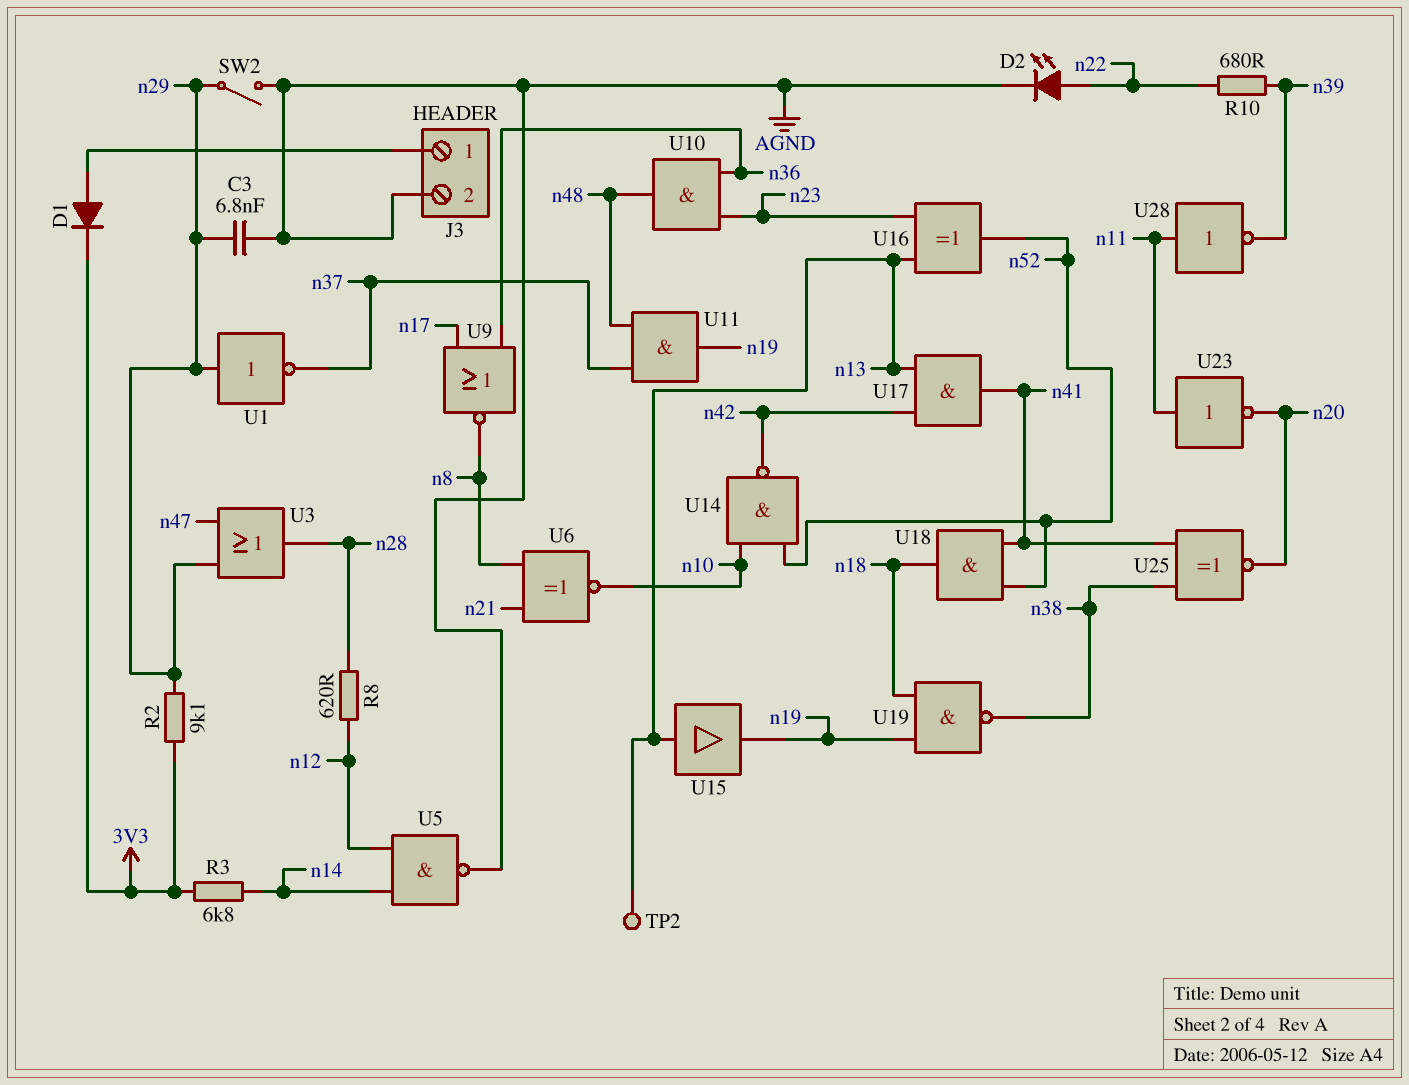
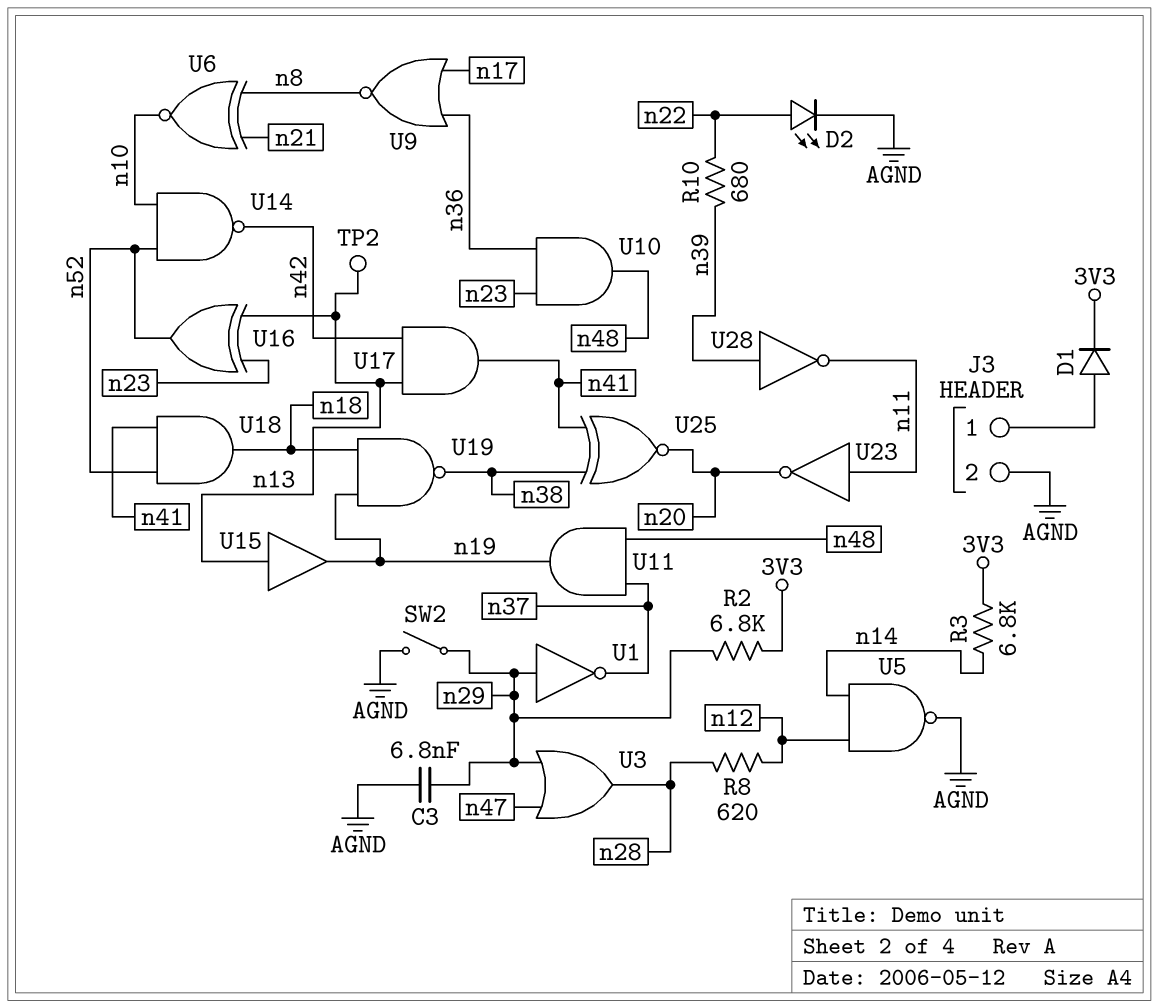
R2: 9.1k (3V3, n29) -> 6.8k (3V3, n29)
U28: NOT (in n11, out n39) -> NOT (in n39, out n11)

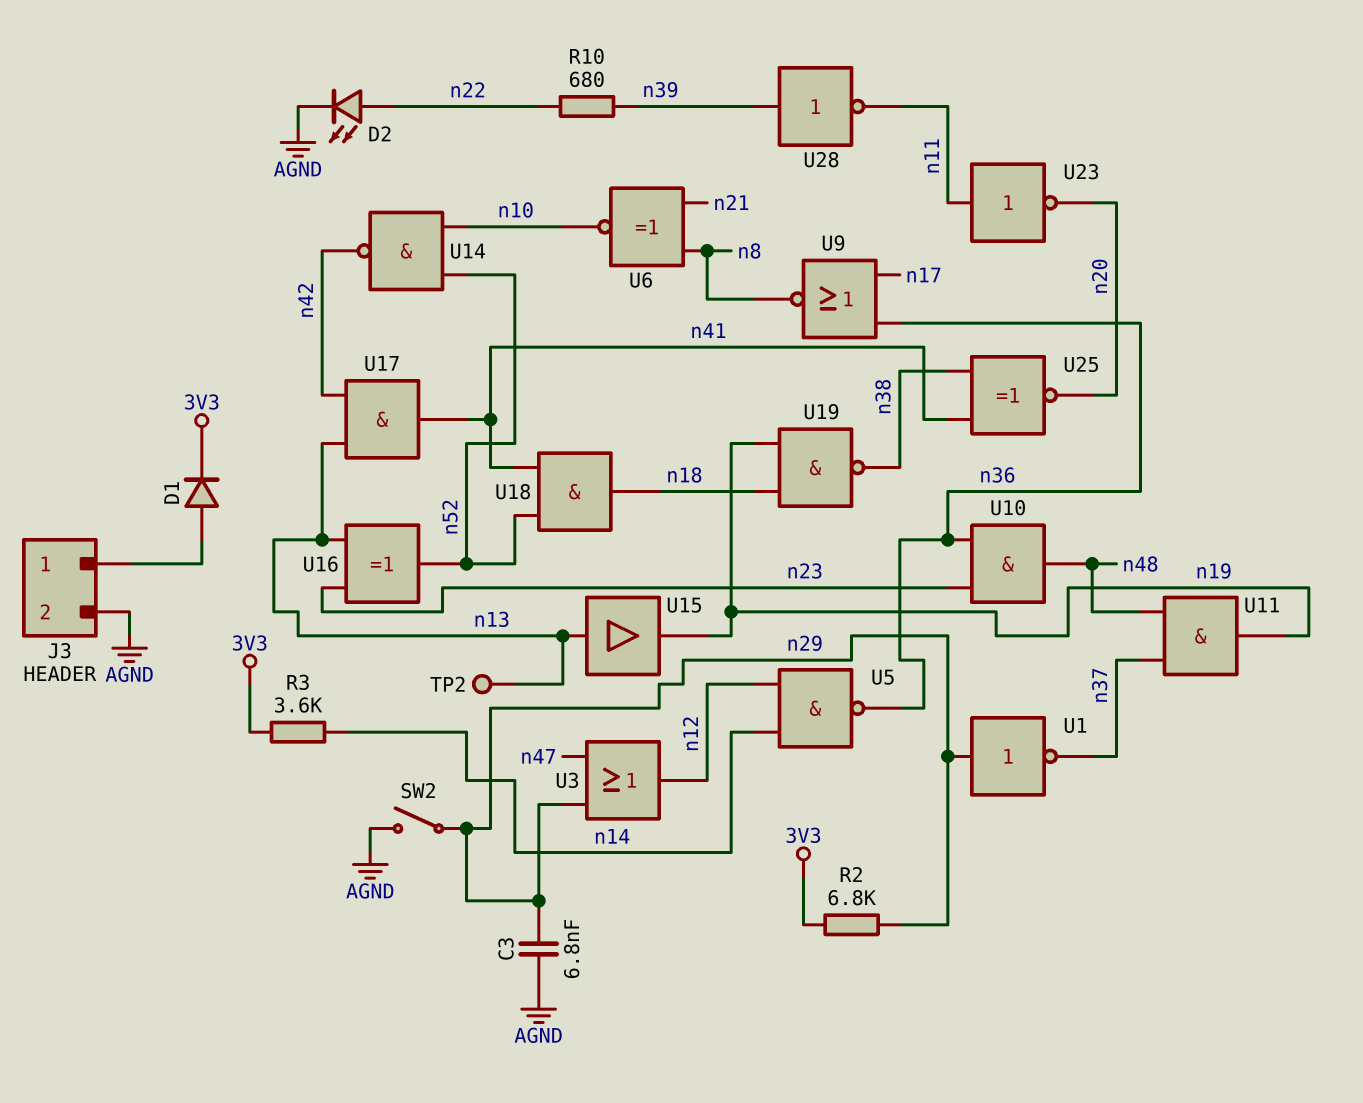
R3: 6.8k (3V3, n14) -> 3.6k (3V3, n14)
R8: 620 (n12, n28) -> none
U3: OR (in n29, in n47, out n28) -> OR (in n29, in n47, out n12)
U5: NAND (in n12, in n14, out AGND) -> NAND (in n12, in n14, out n36)

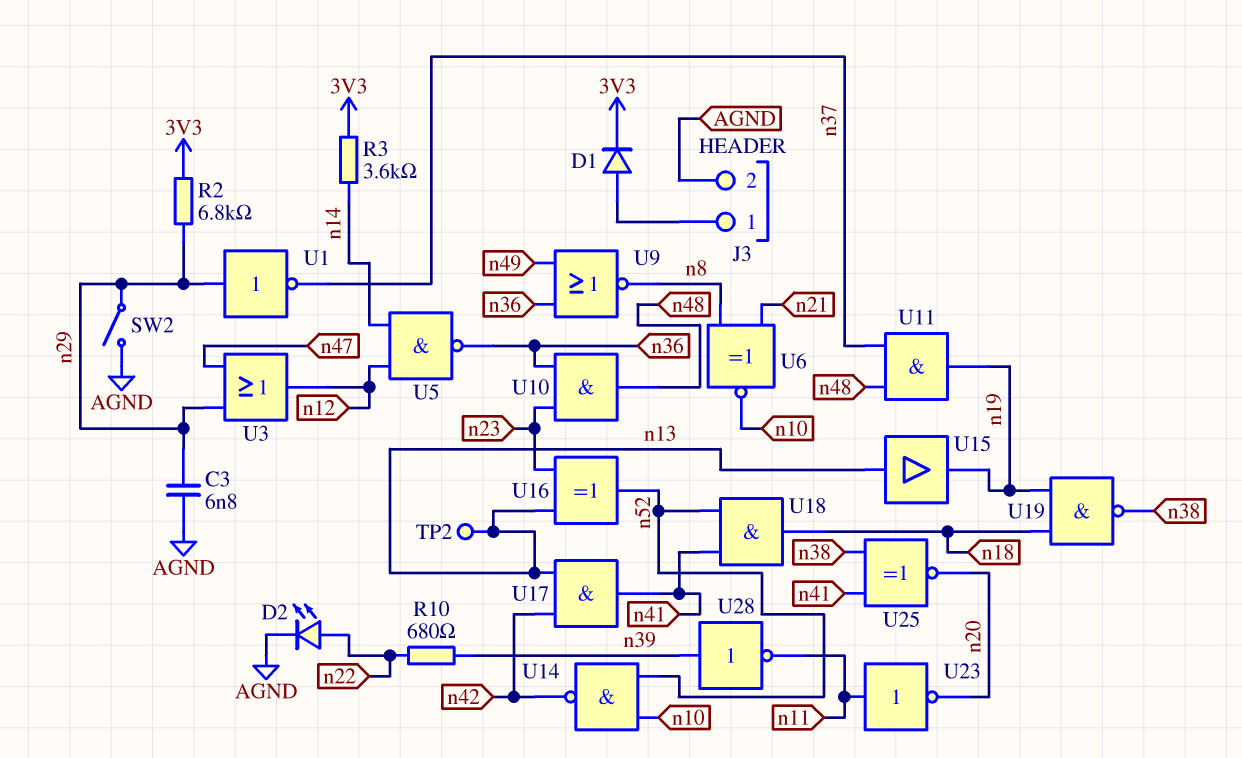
U9: NOR (in n17, in n36, out n8) -> NOR (in n36, in n49, out n8)

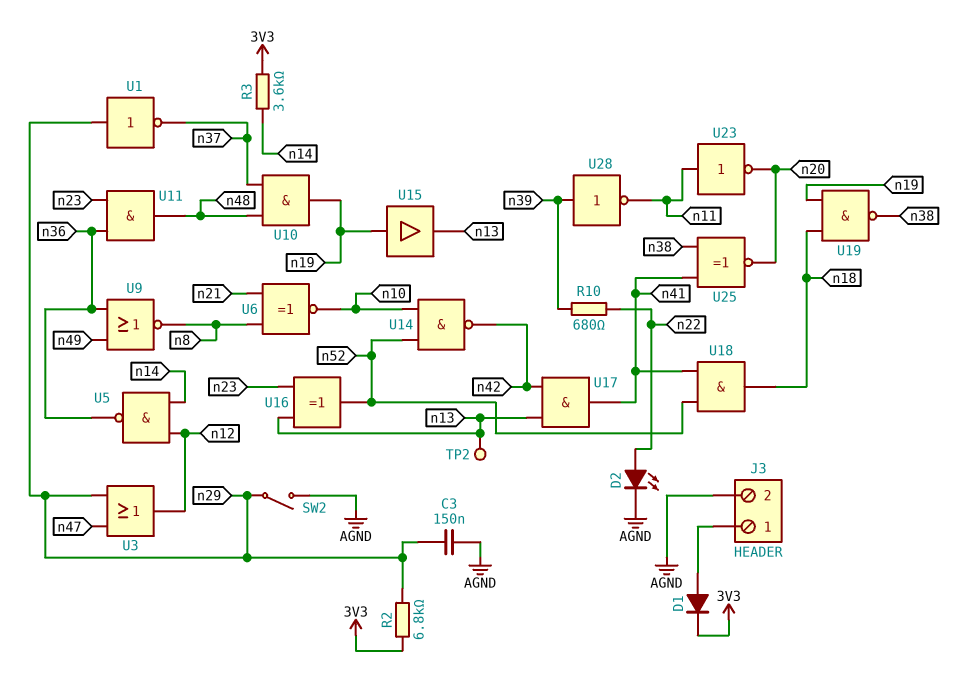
C3: 6.8nF (AGND, n29) -> 150nF (AGND, n29)
U10: AND (in n23, in n36, out n48) -> AND (in n37, in n48, out n19)
U11: AND (in n37, in n48, out n19) -> AND (in n23, in n36, out n48)
U15: buffer (in n13, out n19) -> buffer (in n19, out n13)

